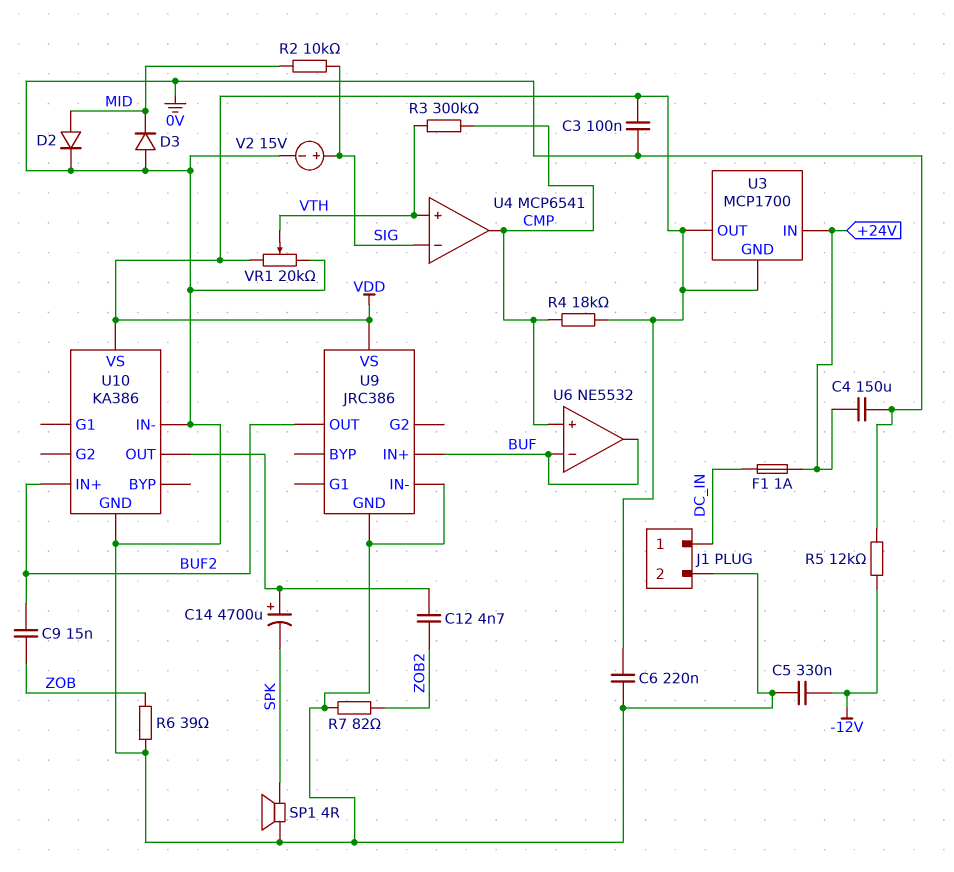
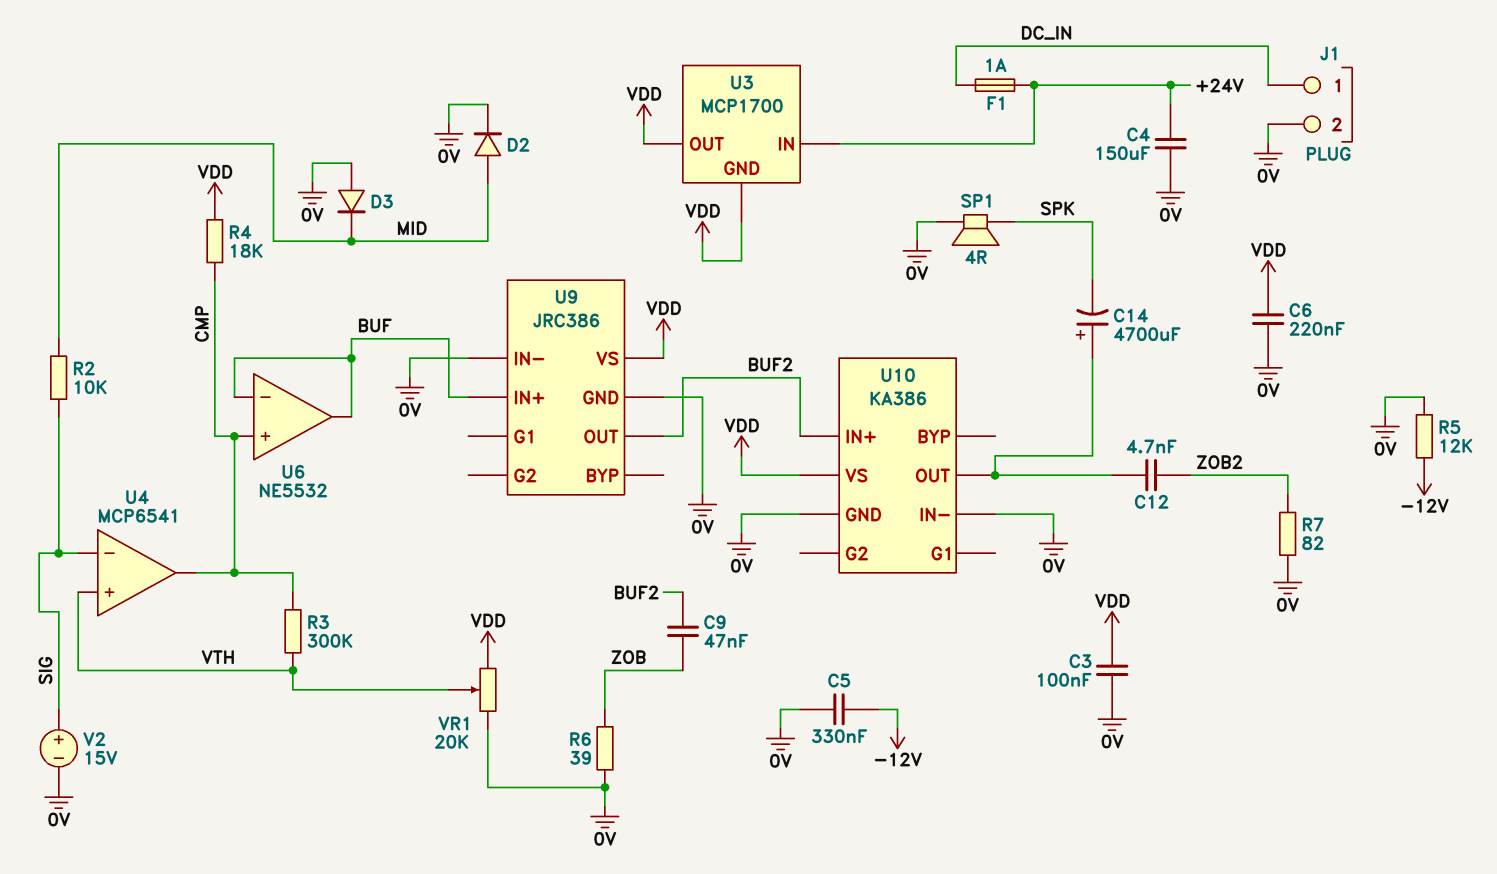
C9: 15nF (BUF2, ZOB) -> 47nF (BUF2, ZOB)

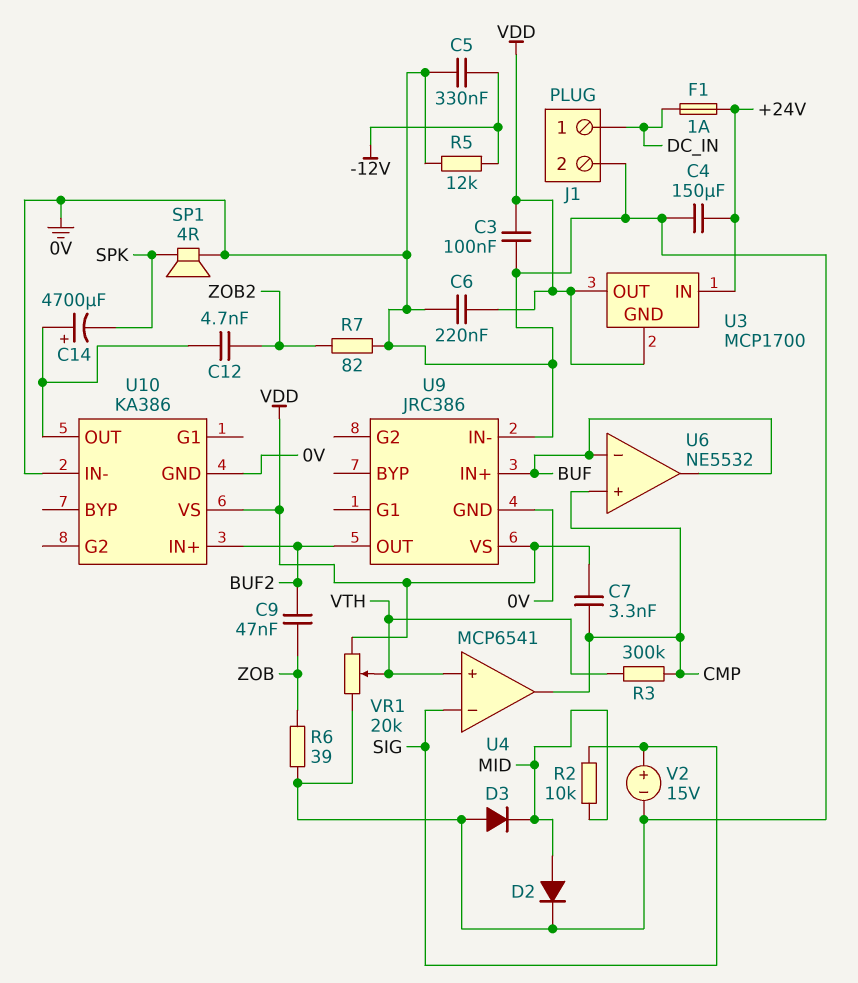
C7: none -> 3.3nF (CMP, VDD)
R4: 18k (CMP, VDD) -> none

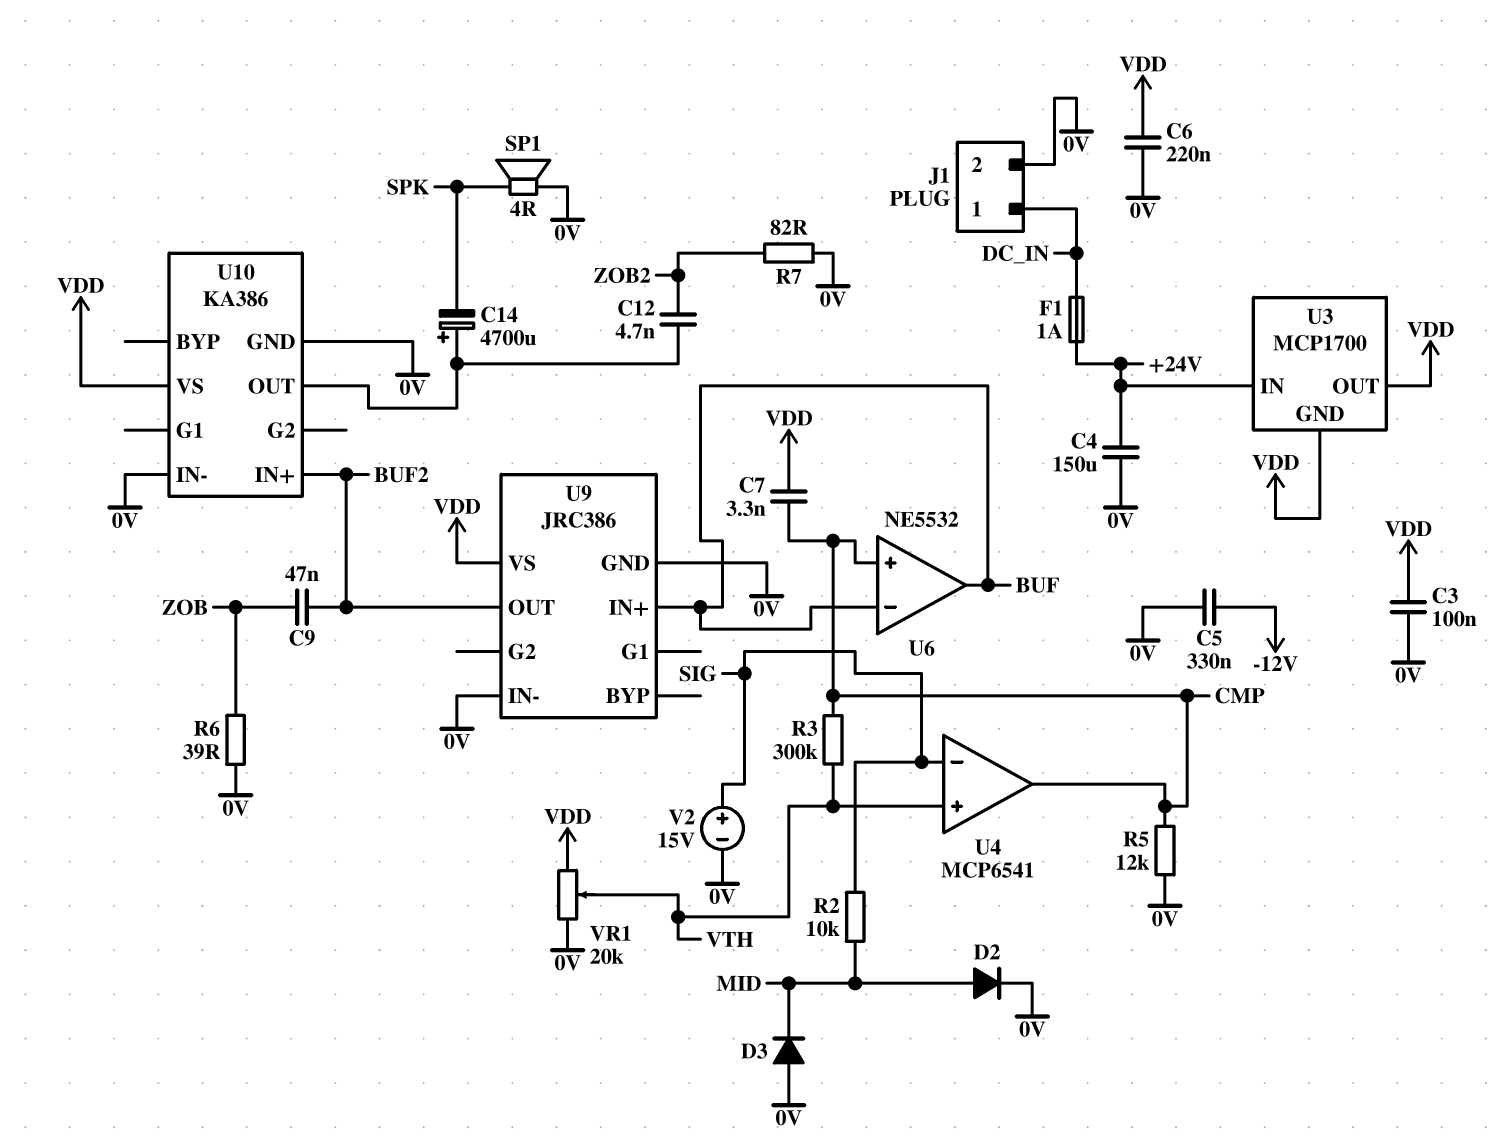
R5: 12k (-12V, 0V) -> 12k (0V, CMP)

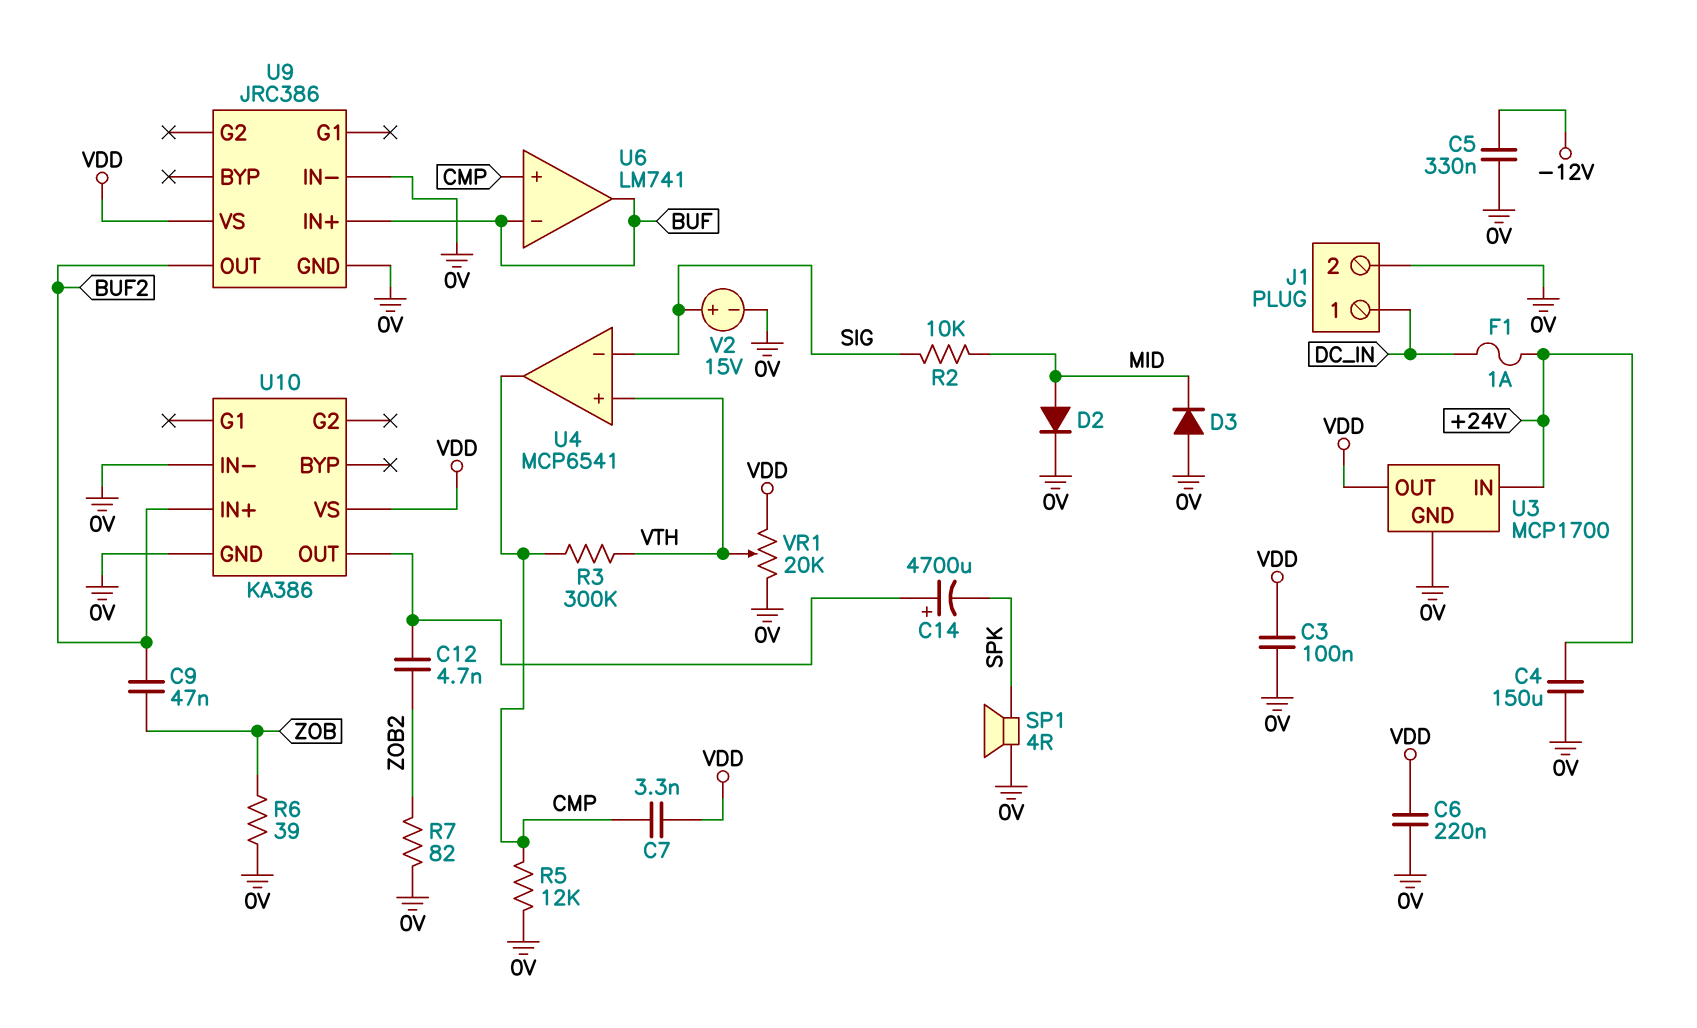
U3 pin GND: VDD -> 0V
U6: NE5532 -> LM741

